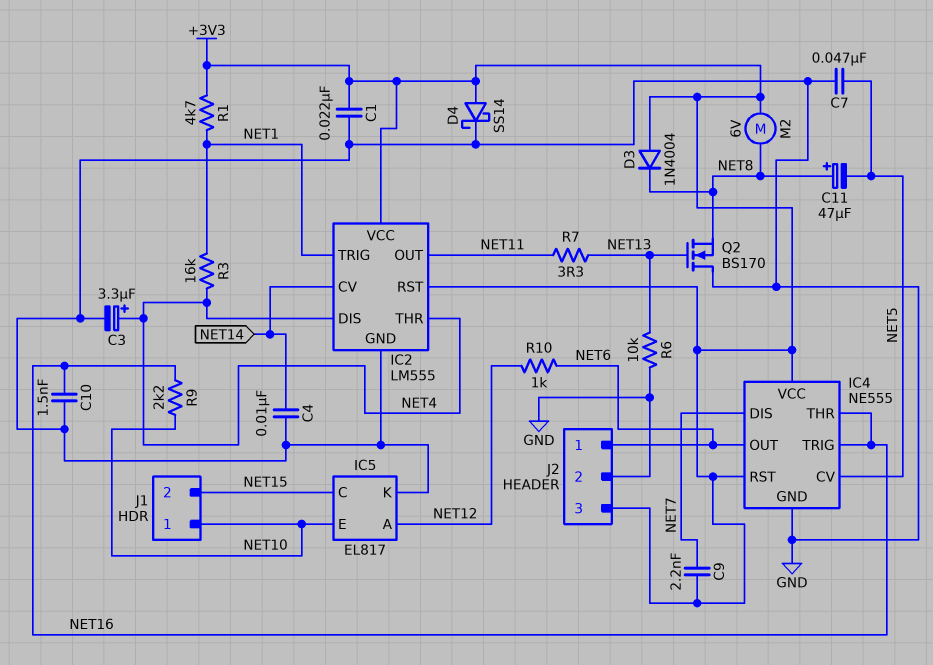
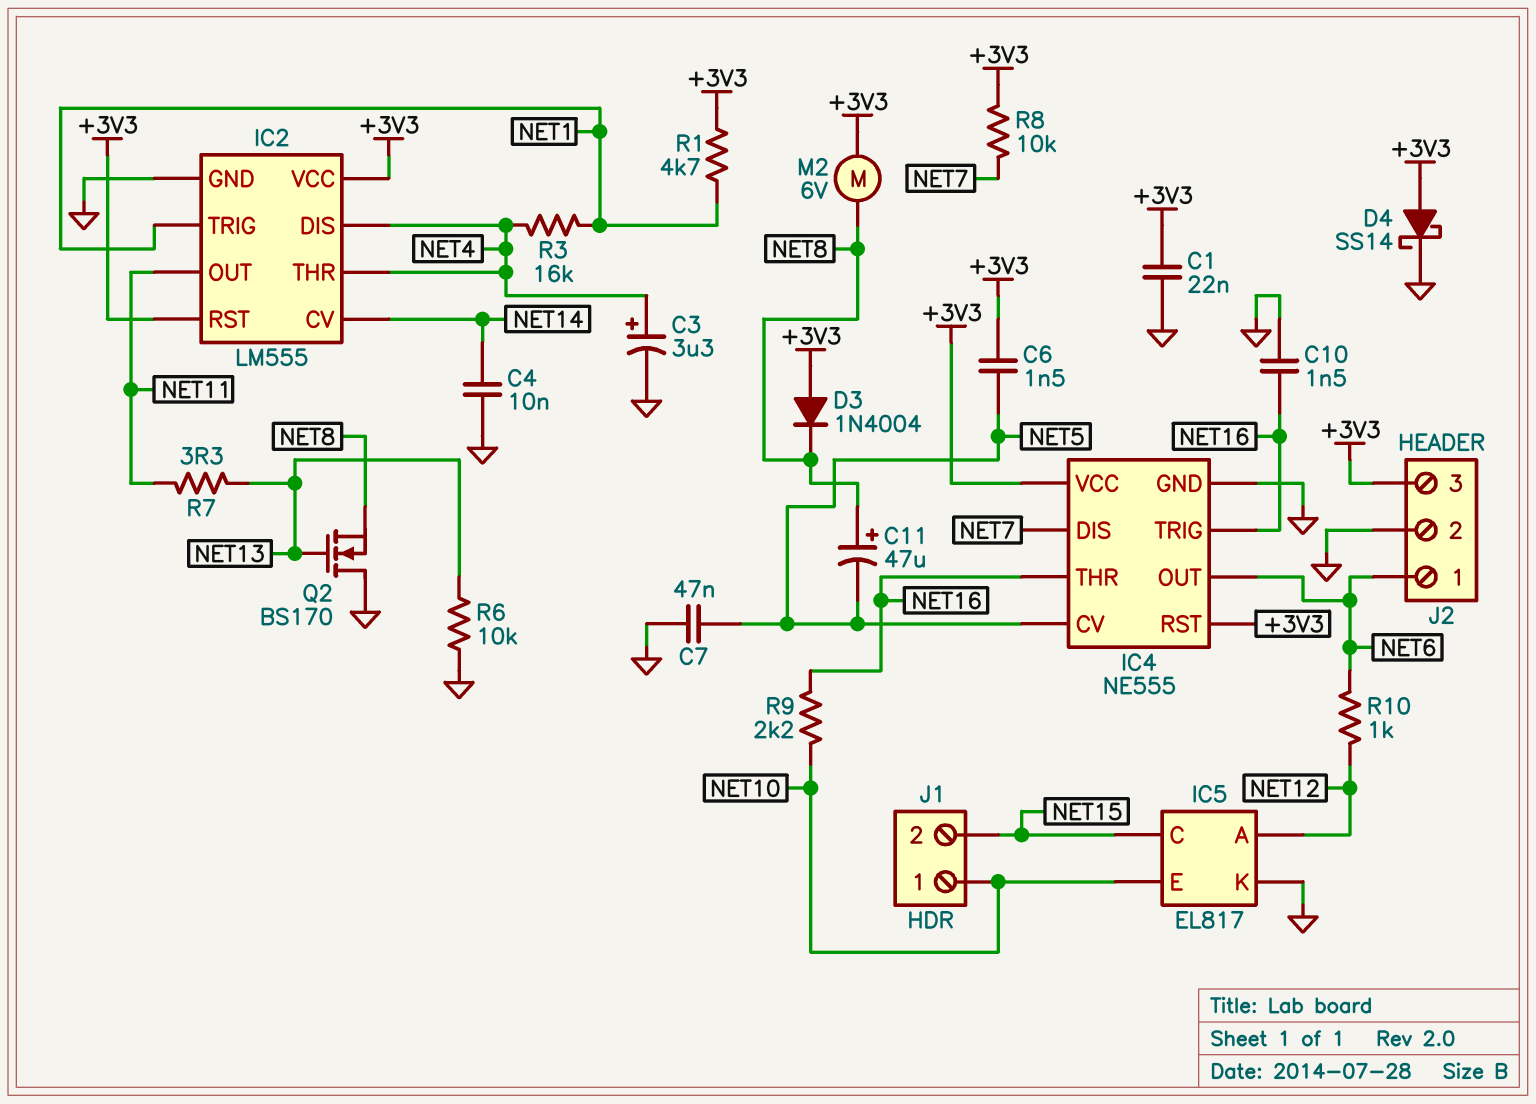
C6: none -> 1.5nF (+3V3, NET5)
C9: 2.2nF (+3V3, NET7) -> none
R8: none -> 10k (+3V3, NET7)

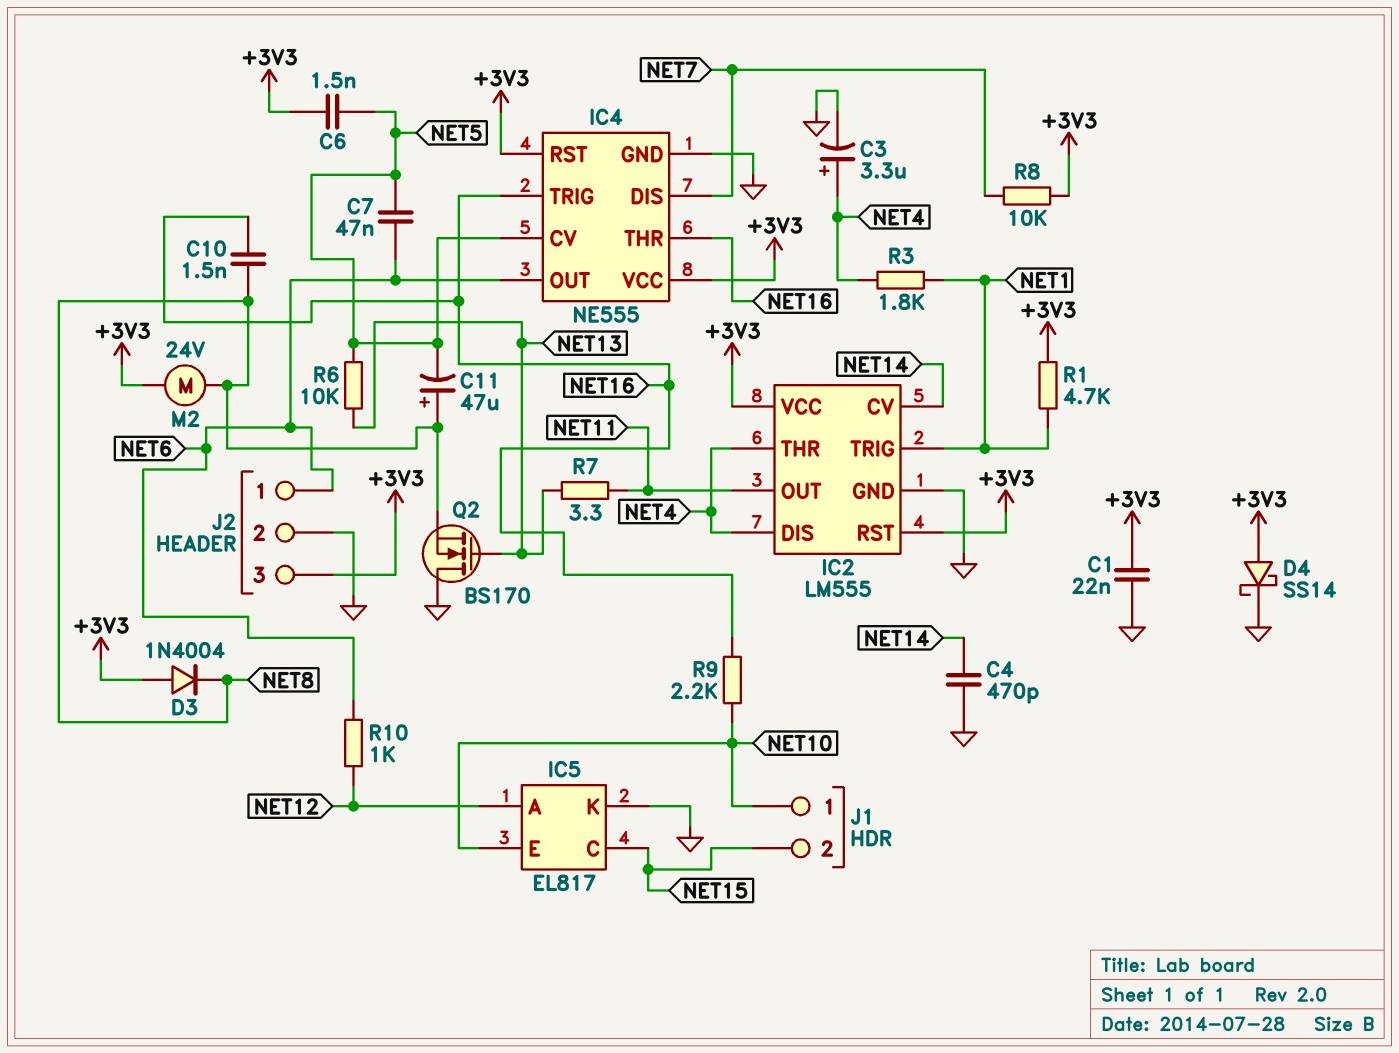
C4: 10nF (GND, NET14) -> 470pF (GND, NET14)
C7: 47nF (GND, NET5) -> 47nF (NET5, NET6)
C10: 1.5nF (GND, NET16) -> 1.5nF (NET8, NET16)
M2: motor 6V (+3V3, NET8) -> motor 24V (+3V3, NET8)
R3: 16k (NET1, NET4) -> 1.8k (NET1, NET4)
R6: 10k (GND, NET13) -> 10k (NET5, NET13)

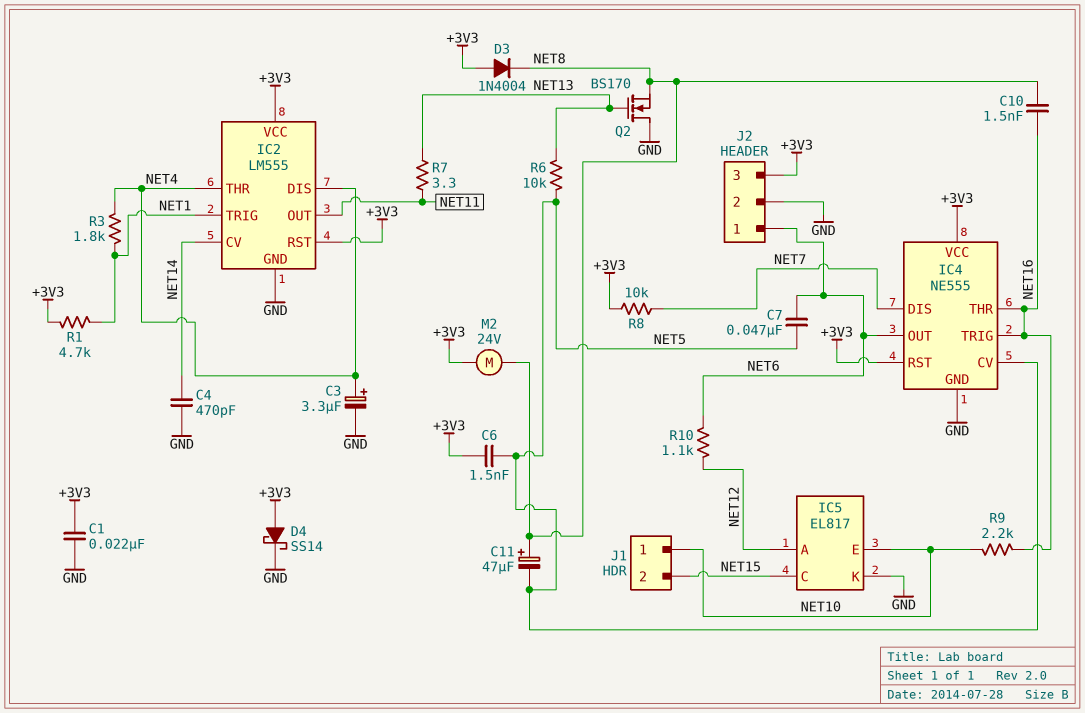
R10: 1k (NET6, NET12) -> 1.1k (NET6, NET12)

